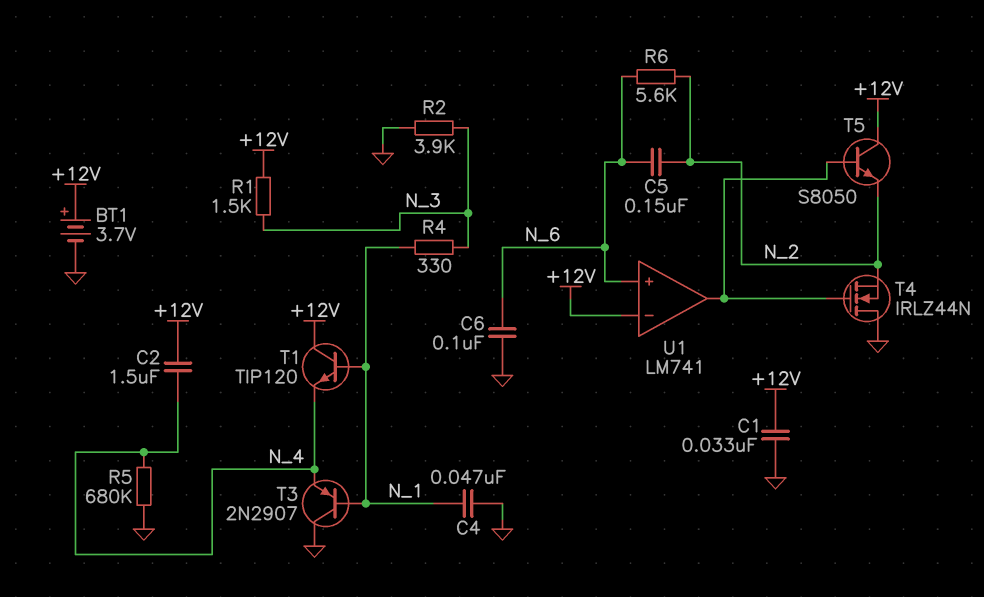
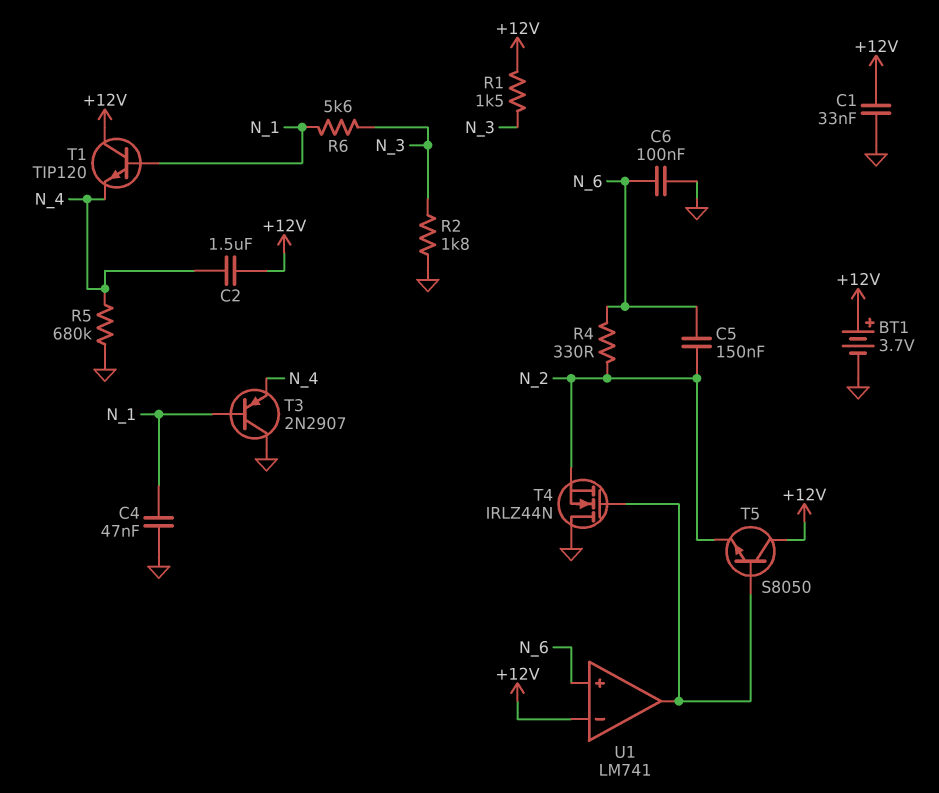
R2: 3.9k (GND, N_3) -> 1.8k (GND, N_3)
R4: 330 (N_1, N_3) -> 330 (N_2, N_6)
R6: 5.6k (N_2, N_6) -> 5.6k (N_1, N_3)

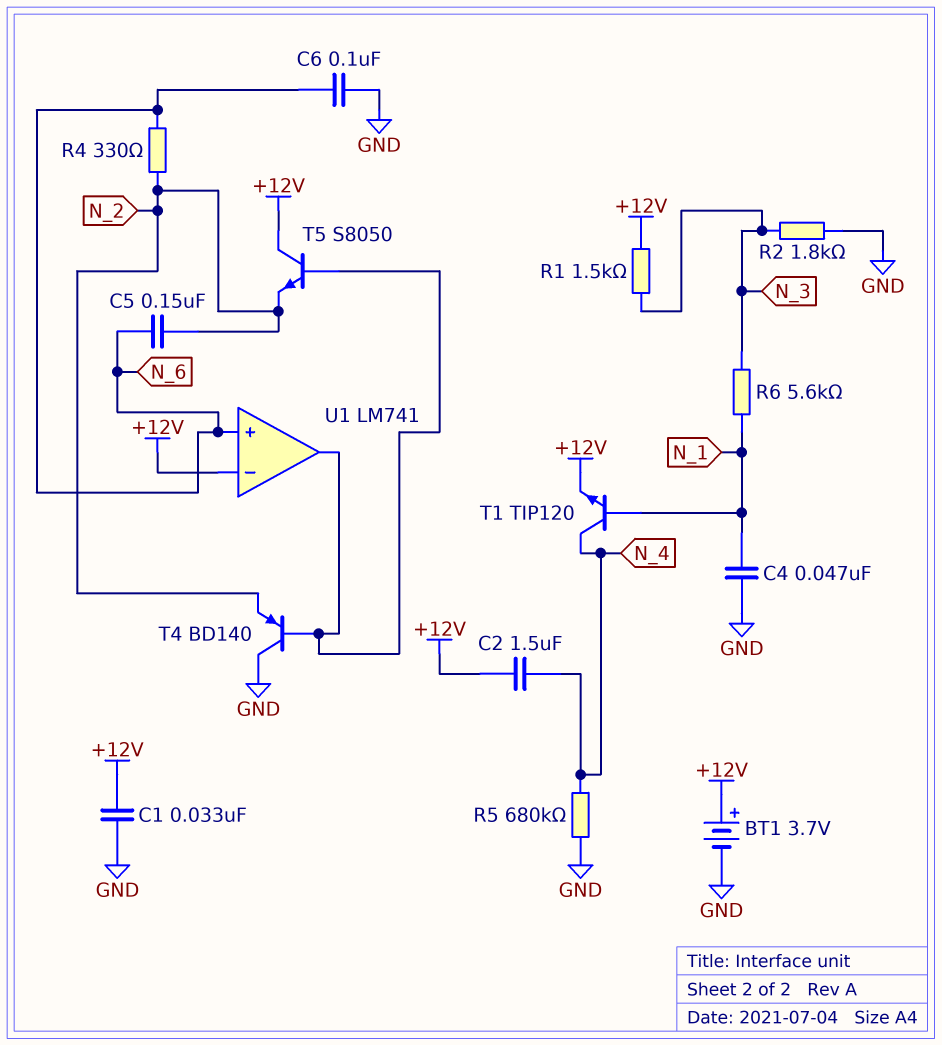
T1: NPN TIP120 (B N_1, C +12V, E N_4) -> NPN TIP120 (B N_1, C N_4, E +12V)
T3: PNP 2N2907 (B N_1, C GND, E N_4) -> none
T4: NMOS IRLZ44N (G U1/out, D GND, S N_2) -> PNP BD140 (B U1/out, C GND, E N_2)

